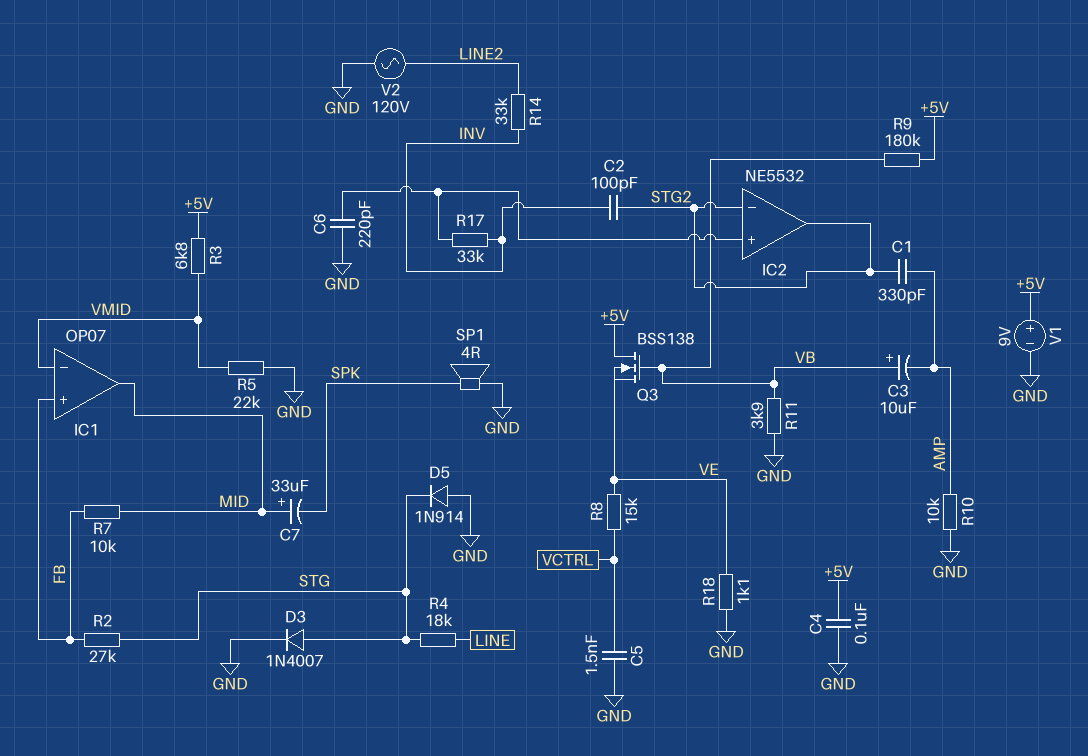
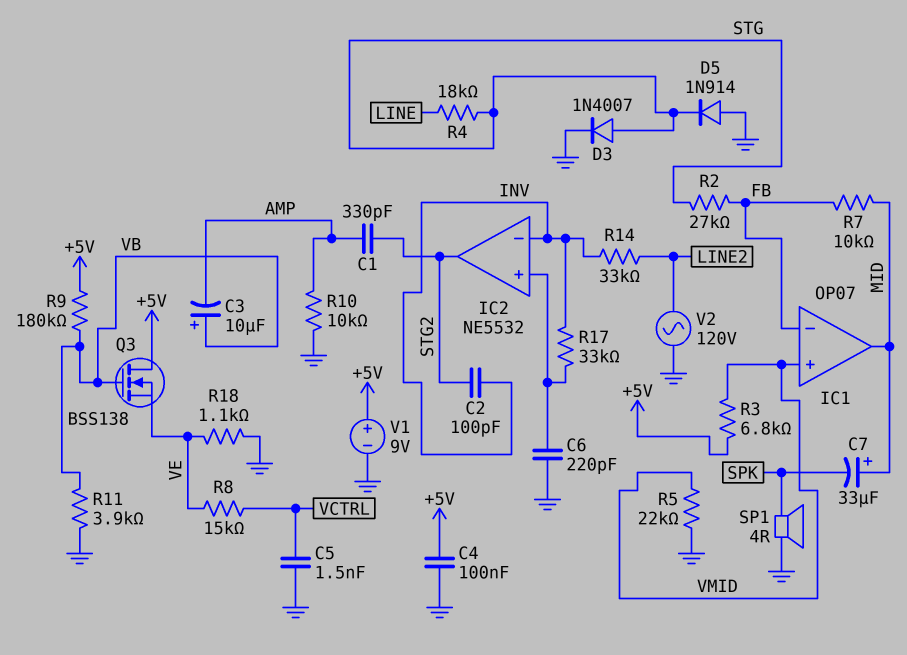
IC1 pin in+: FB -> VMID
IC1 pin in-: VMID -> FB
IC2 pin in-: STG2 -> INV

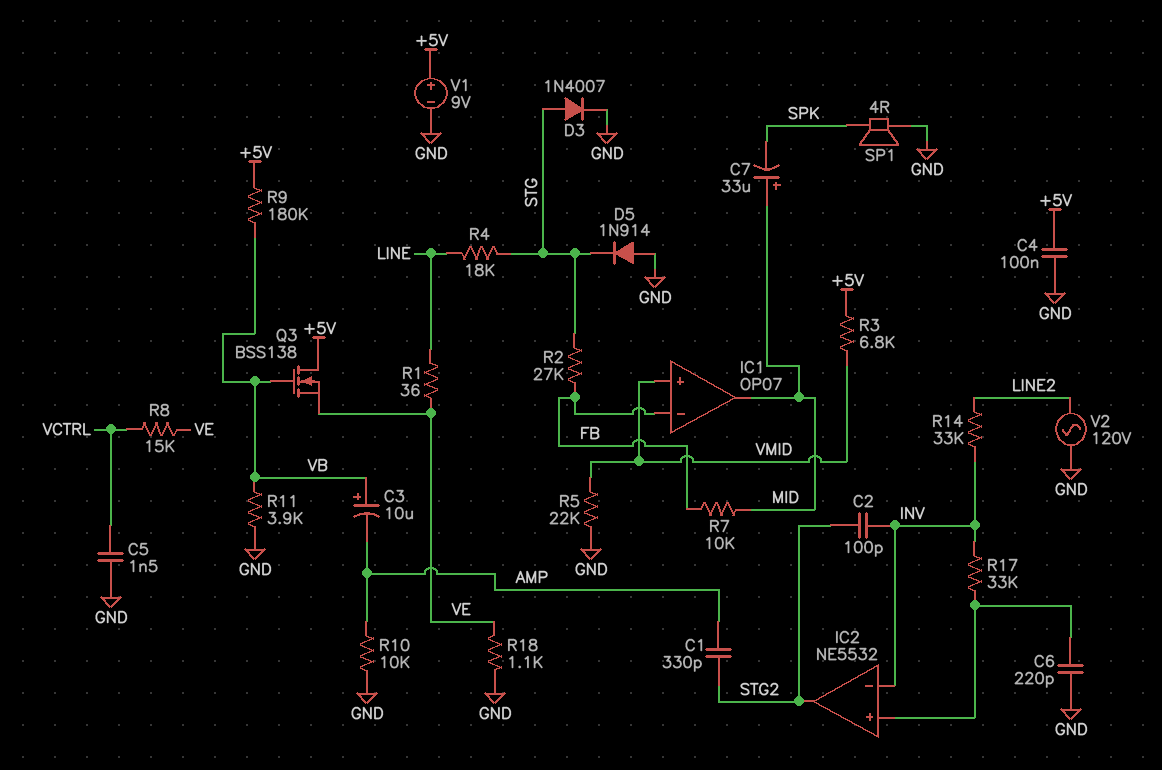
R1: none -> 36 (LINE, VE)

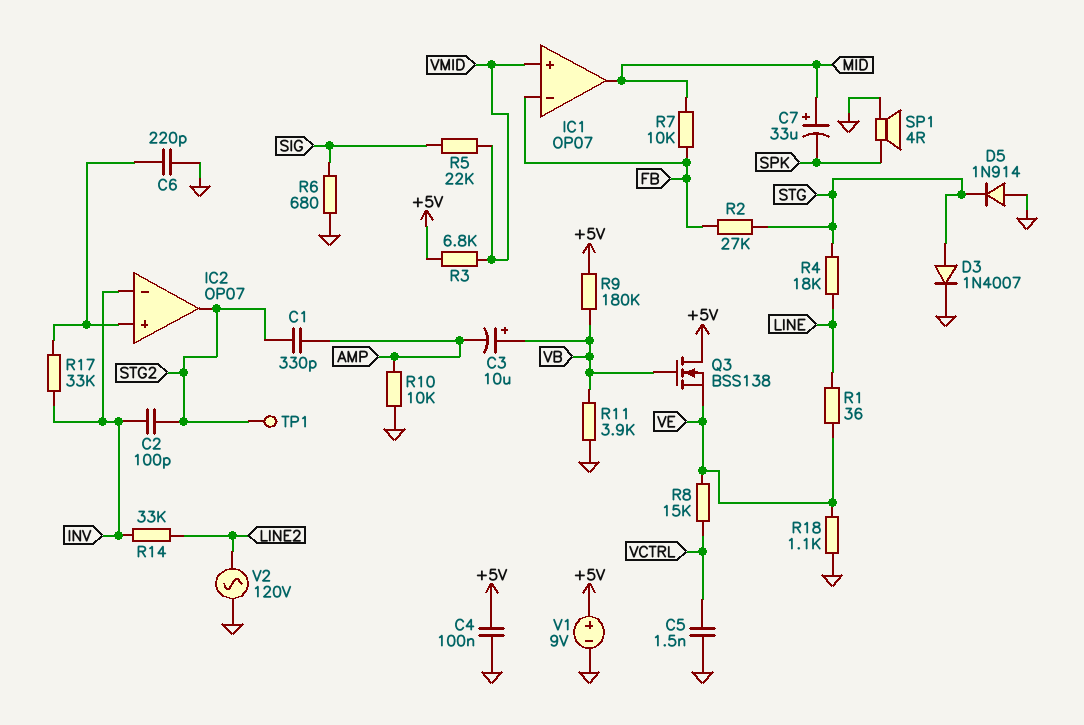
IC2: NE5532 -> OP07
R5: 22k (GND, VMID) -> 22k (SIG, VMID)
R6: none -> 680 (GND, SIG)
TP1: none -> test point (STG2)

